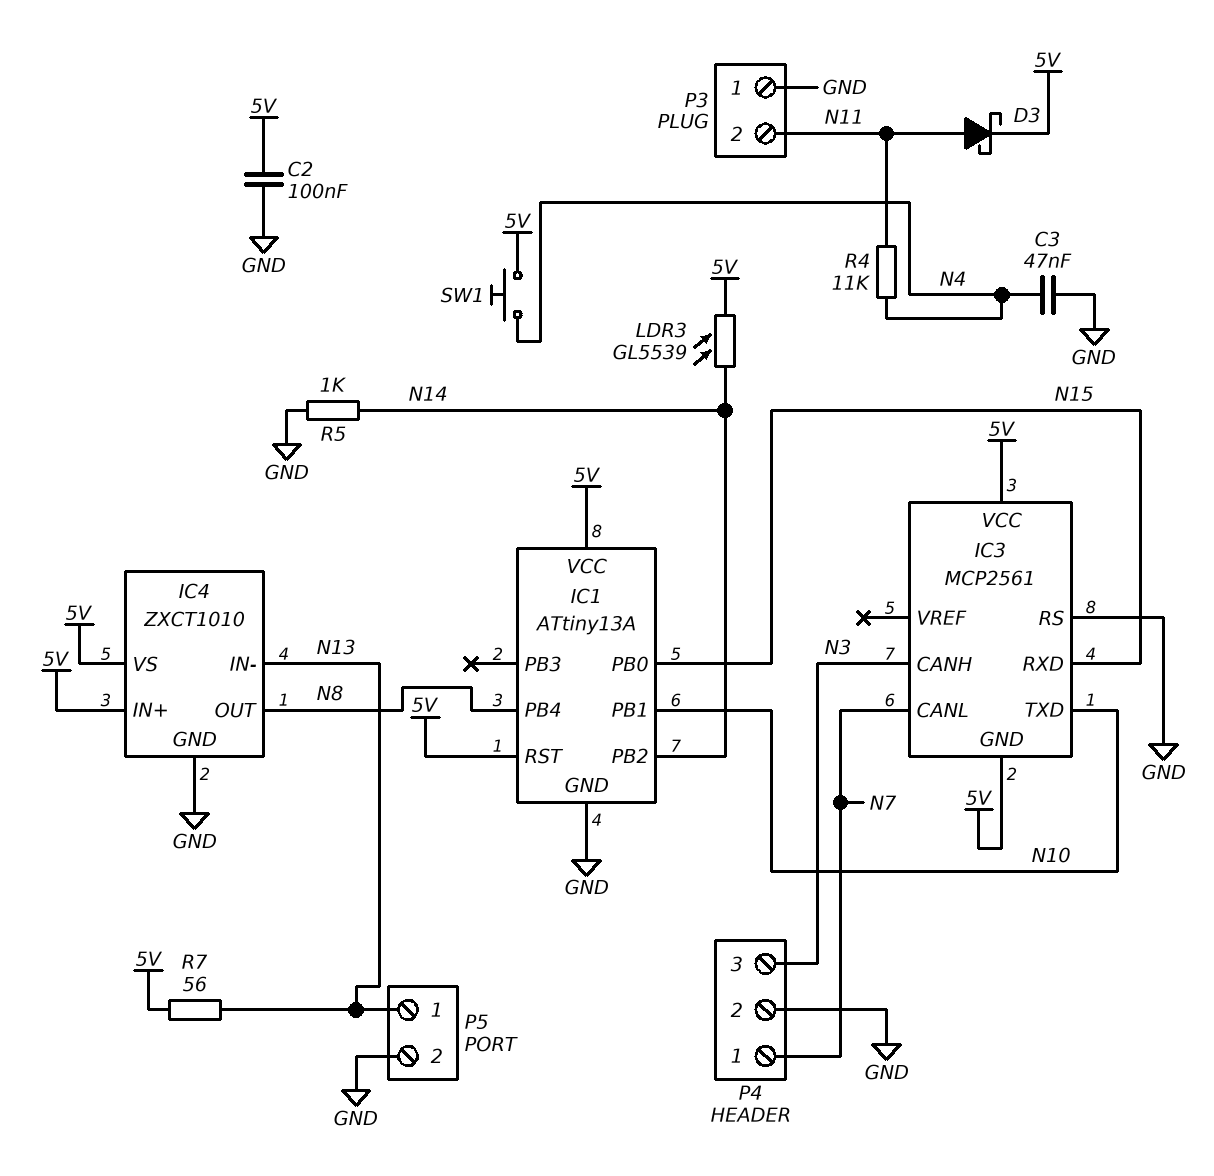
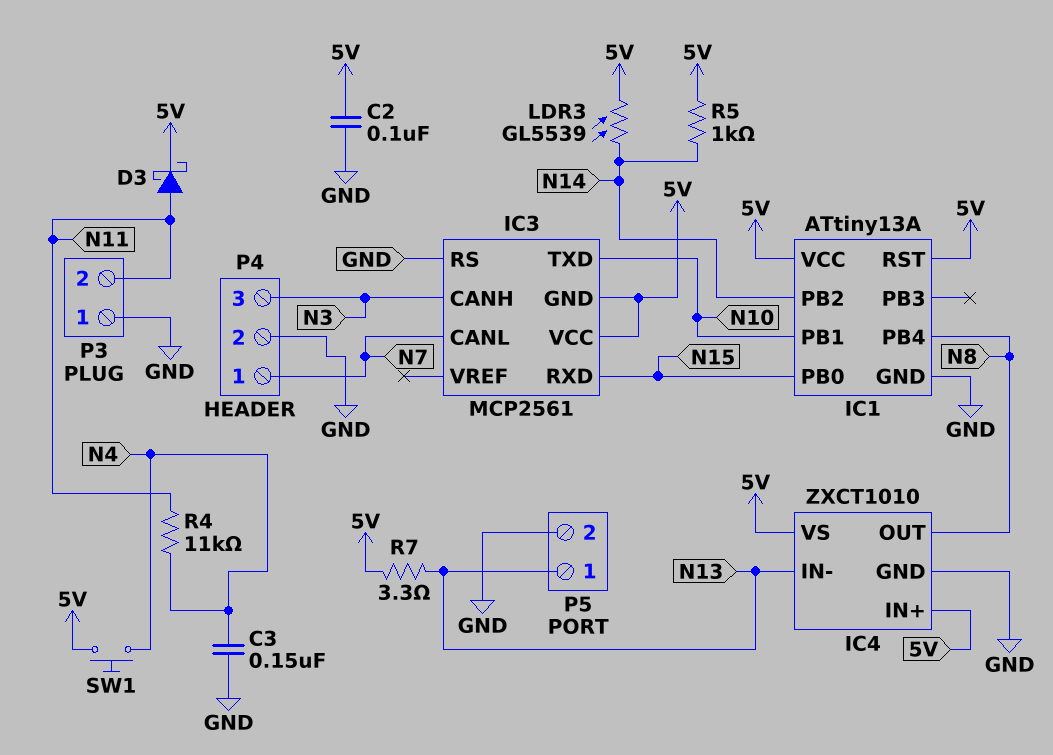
C3: 47nF (GND, N4) -> 150nF (GND, N4)
R5: 1k (GND, N14) -> 1k (5V, N14)
R7: 56 (5V, N13) -> 3.3 (5V, N13)

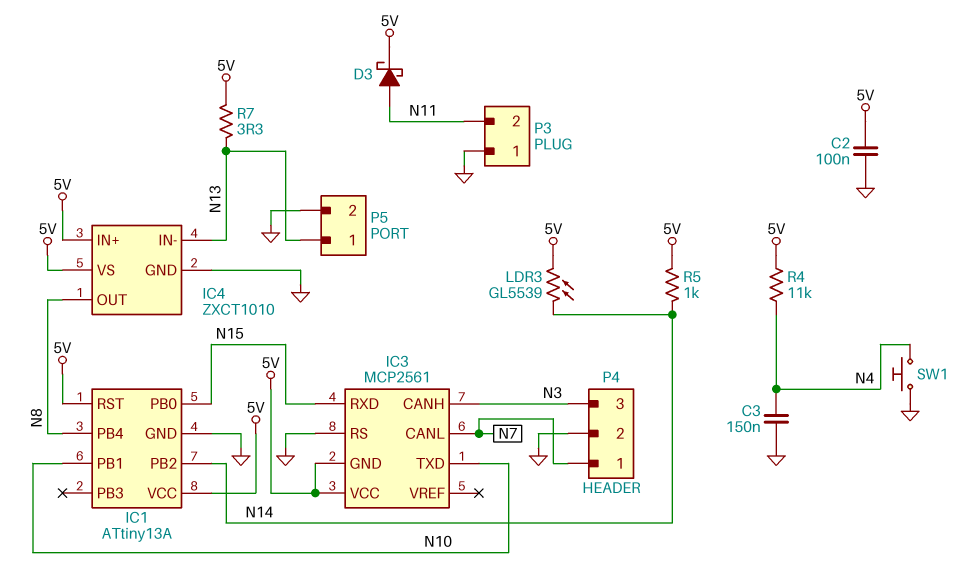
R4: 11k (N4, N11) -> 11k (5V, N4)
SW1: button (5V, N4) -> button (GND, N4)

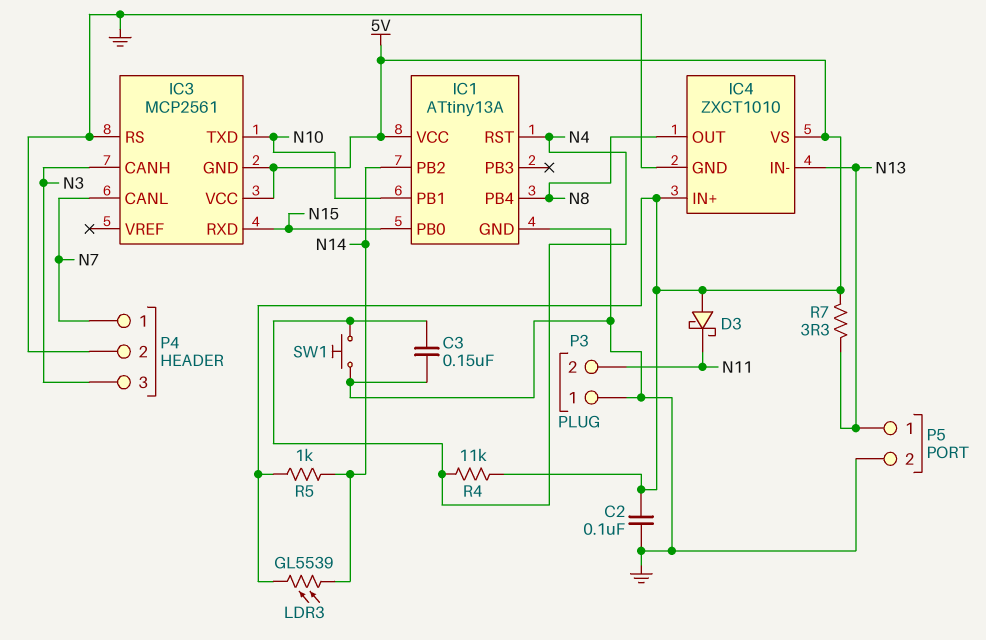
D3: schottky (A N11, K 5V) -> schottky (A 5V, K N11)
IC1 pin RST: 5V -> N4

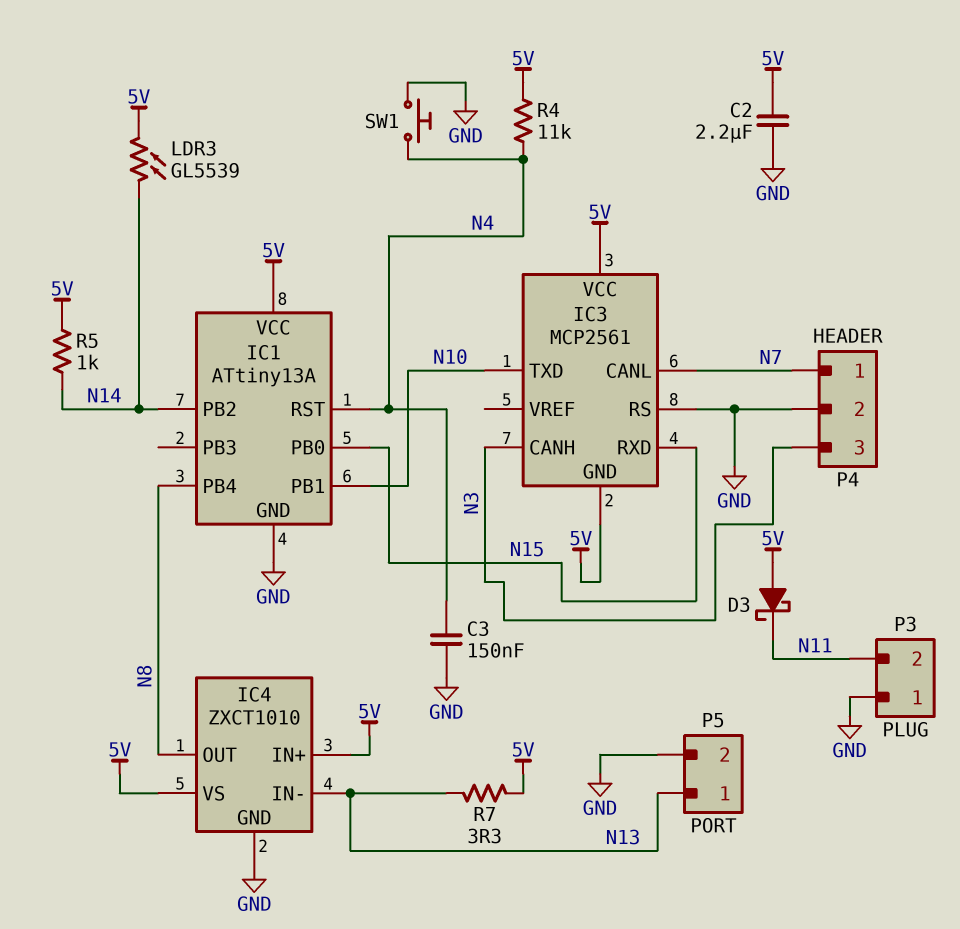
C2: 100nF (5V, GND) -> 2.2uF (5V, GND)

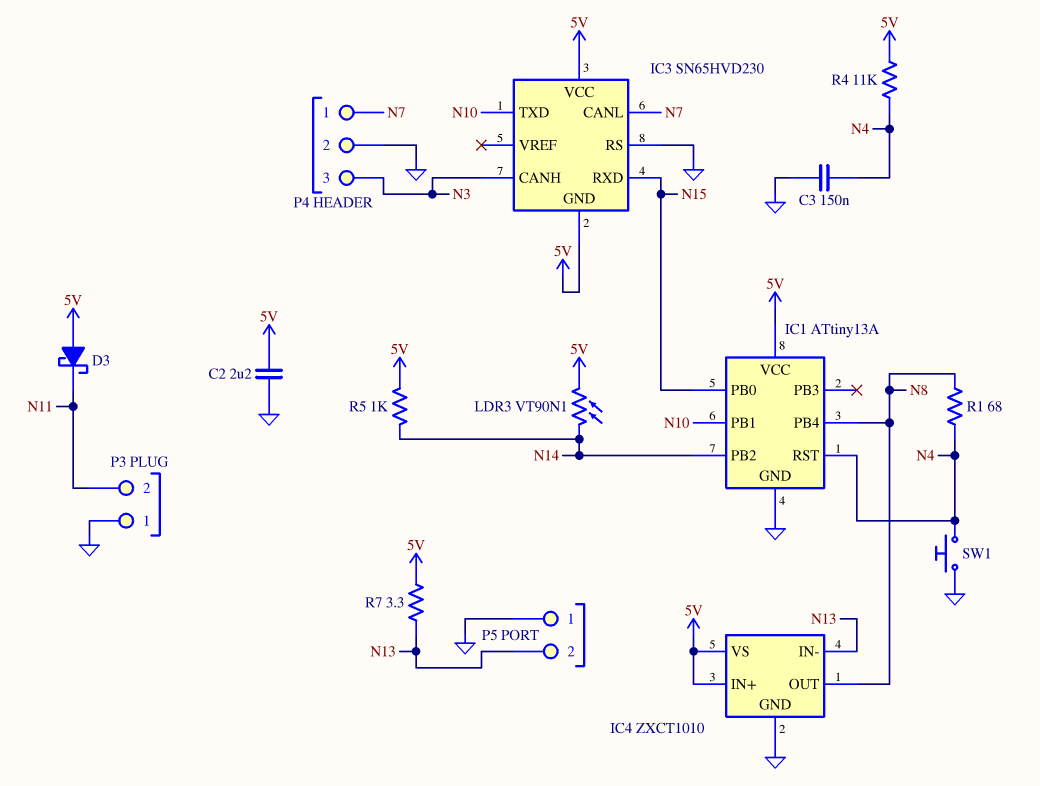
IC3: MCP2561 -> SN65HVD230
LDR3: GL5539 (5V, N14) -> VT90N1 (5V, N14)
P5 pin 1: N13 -> GND
P5 pin 2: GND -> N13
R1: none -> 68 (N4, N8)

